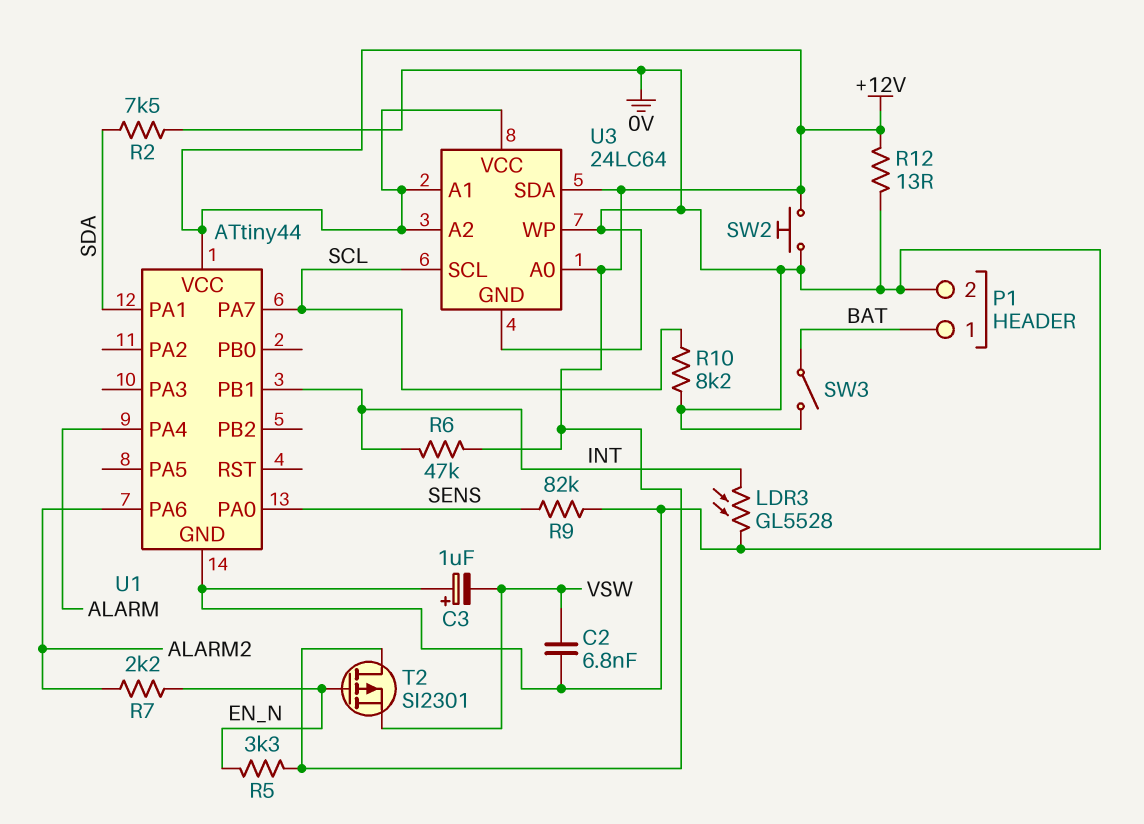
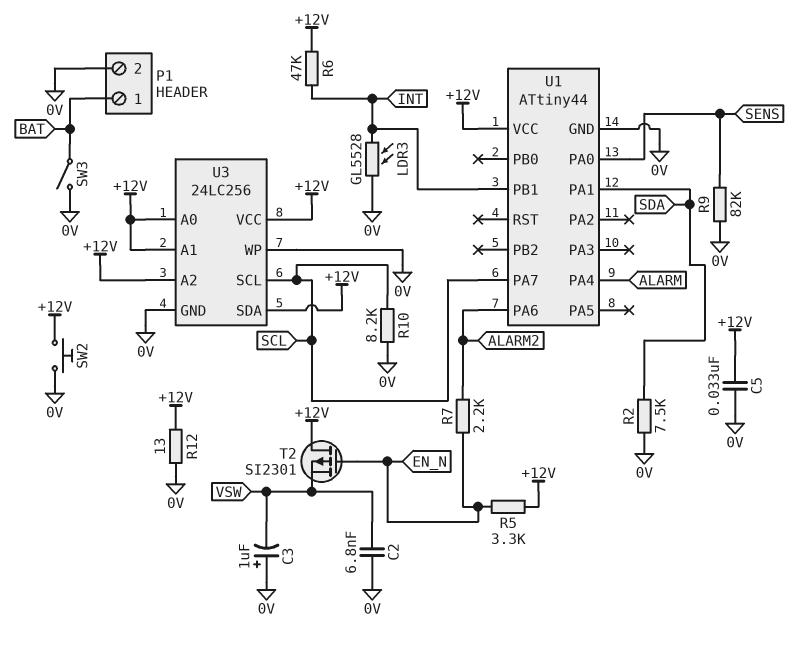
C5: none -> 33nF (+12V, 0V)
U3: 24LC64 -> 24LC256

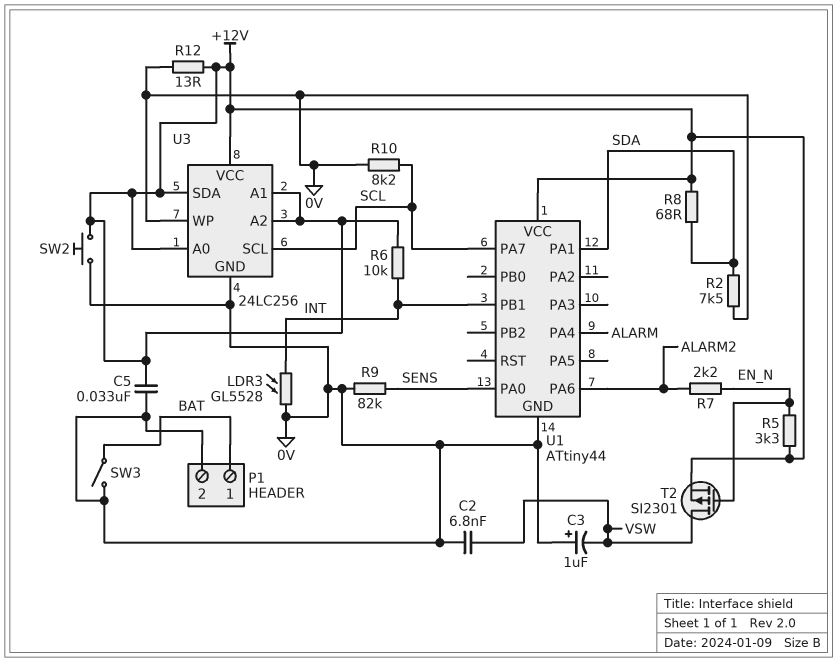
R6: 47k (+12V, INT) -> 10k (+12V, INT)
R8: none -> 68 (+12V, SDA)
T2: PMOS SI2301 (G EN_N, D +12V, S VSW) -> PMOS SI2301 (G EN_N, D VSW, S +12V)

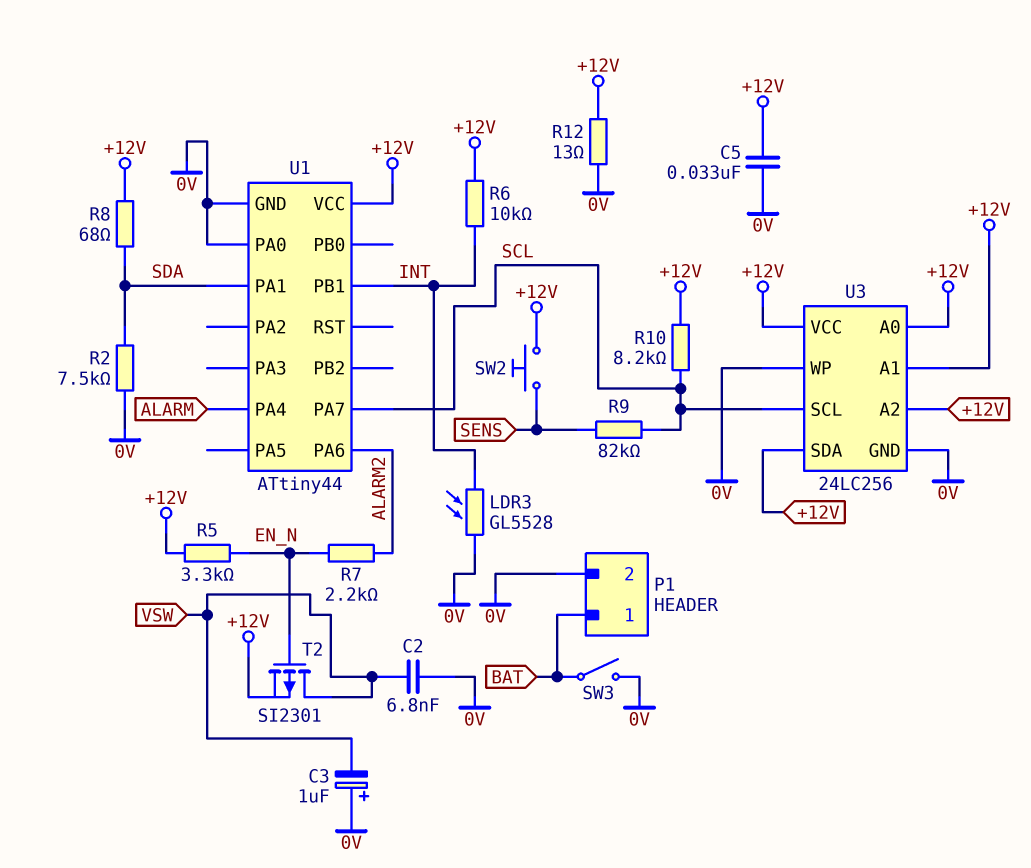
R9: 82k (0V, SENS) -> 82k (SCL, SENS)
R10: 8.2k (0V, SCL) -> 8.2k (+12V, SCL)
SW2: button (+12V, 0V) -> button (+12V, SENS)
U1 pin PA0: SENS -> 0V

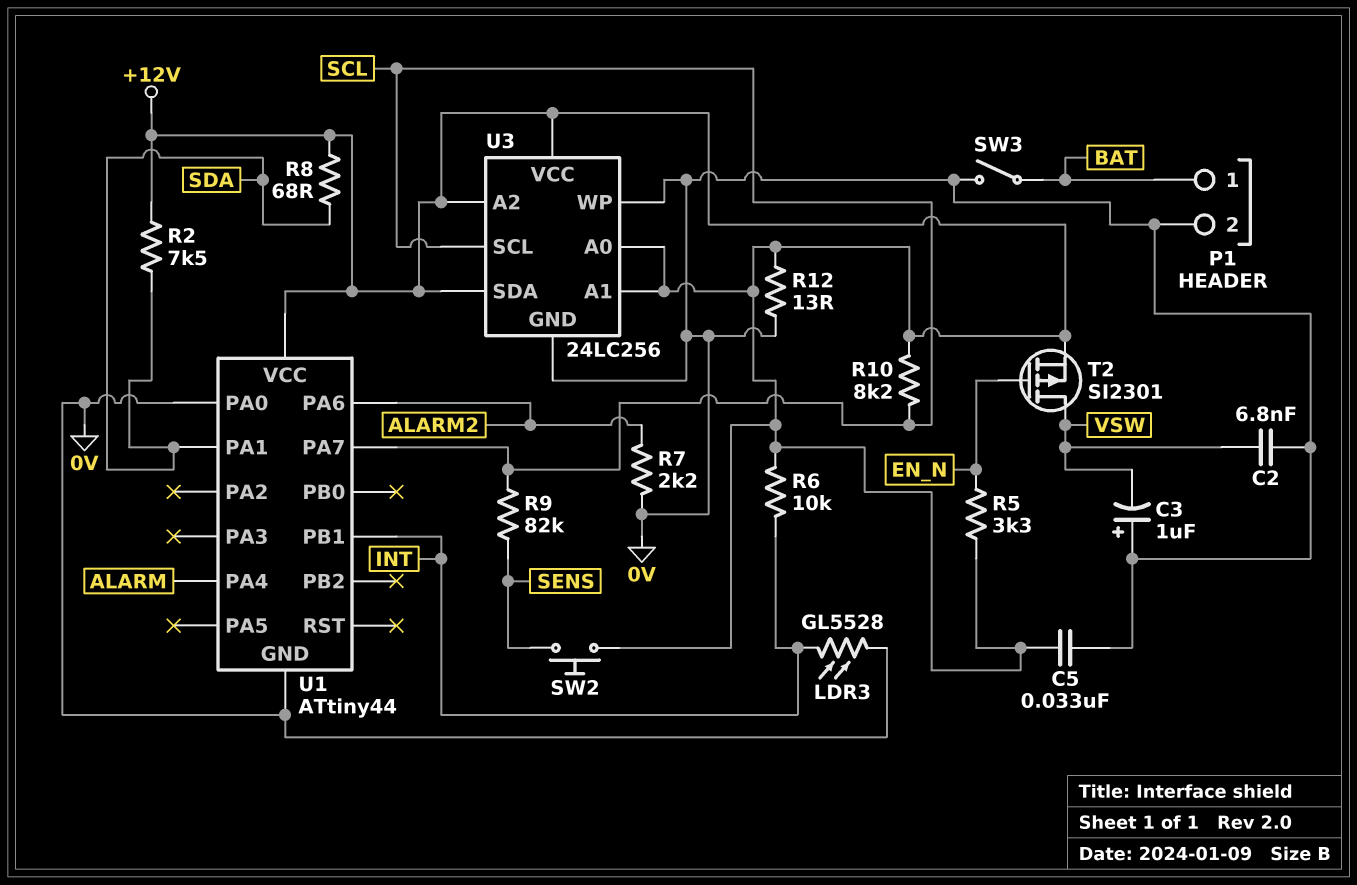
R2: 7.5k (0V, SDA) -> 7.5k (+12V, SDA)
R7: 2.2k (ALARM2, EN_N) -> 2.2k (0V, ALARM2)

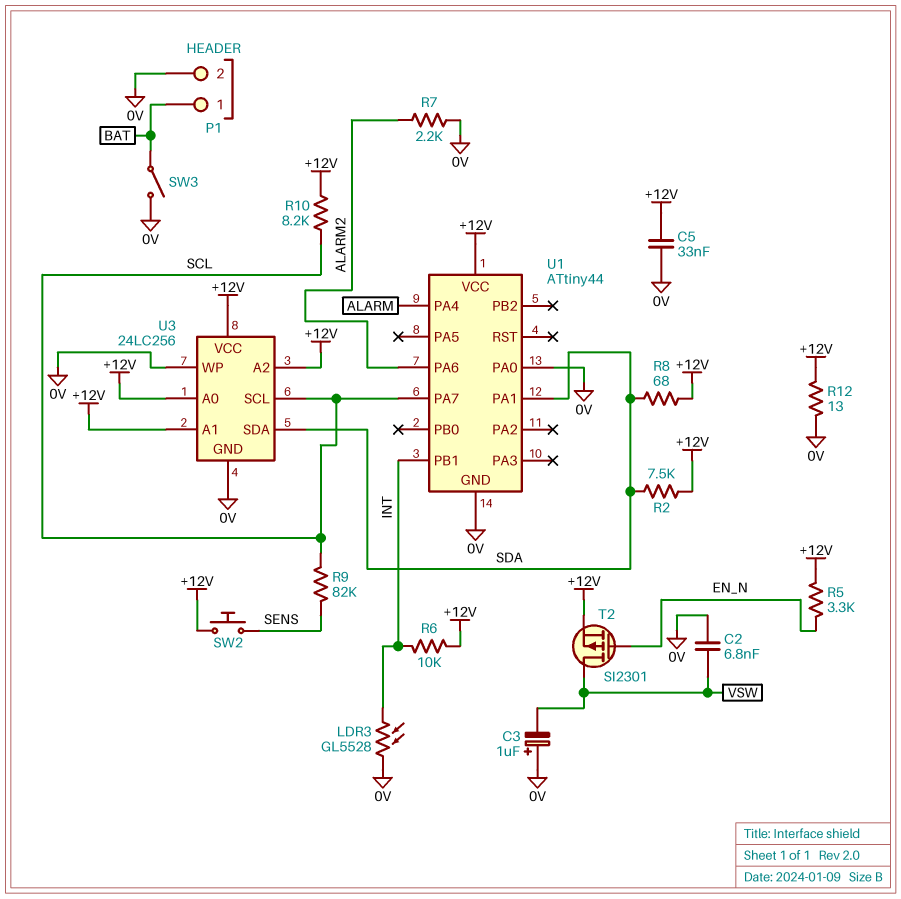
U3 pin SDA: +12V -> SDA

